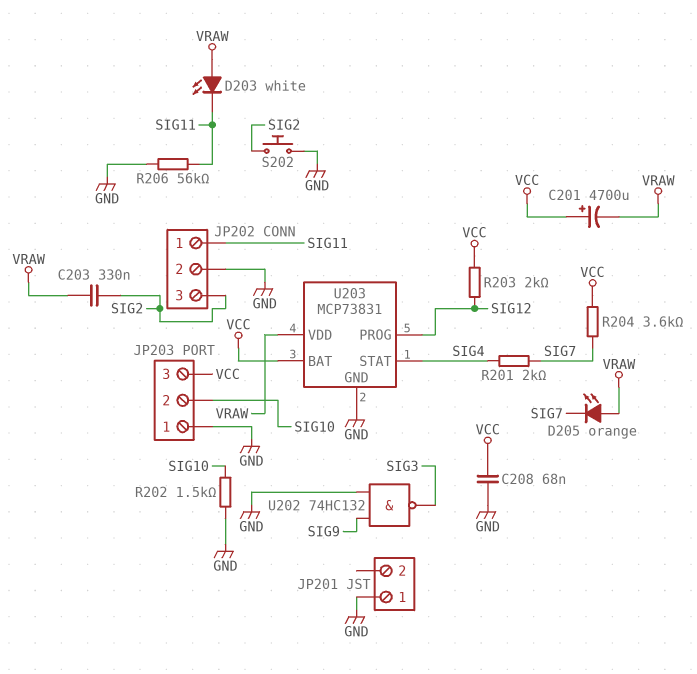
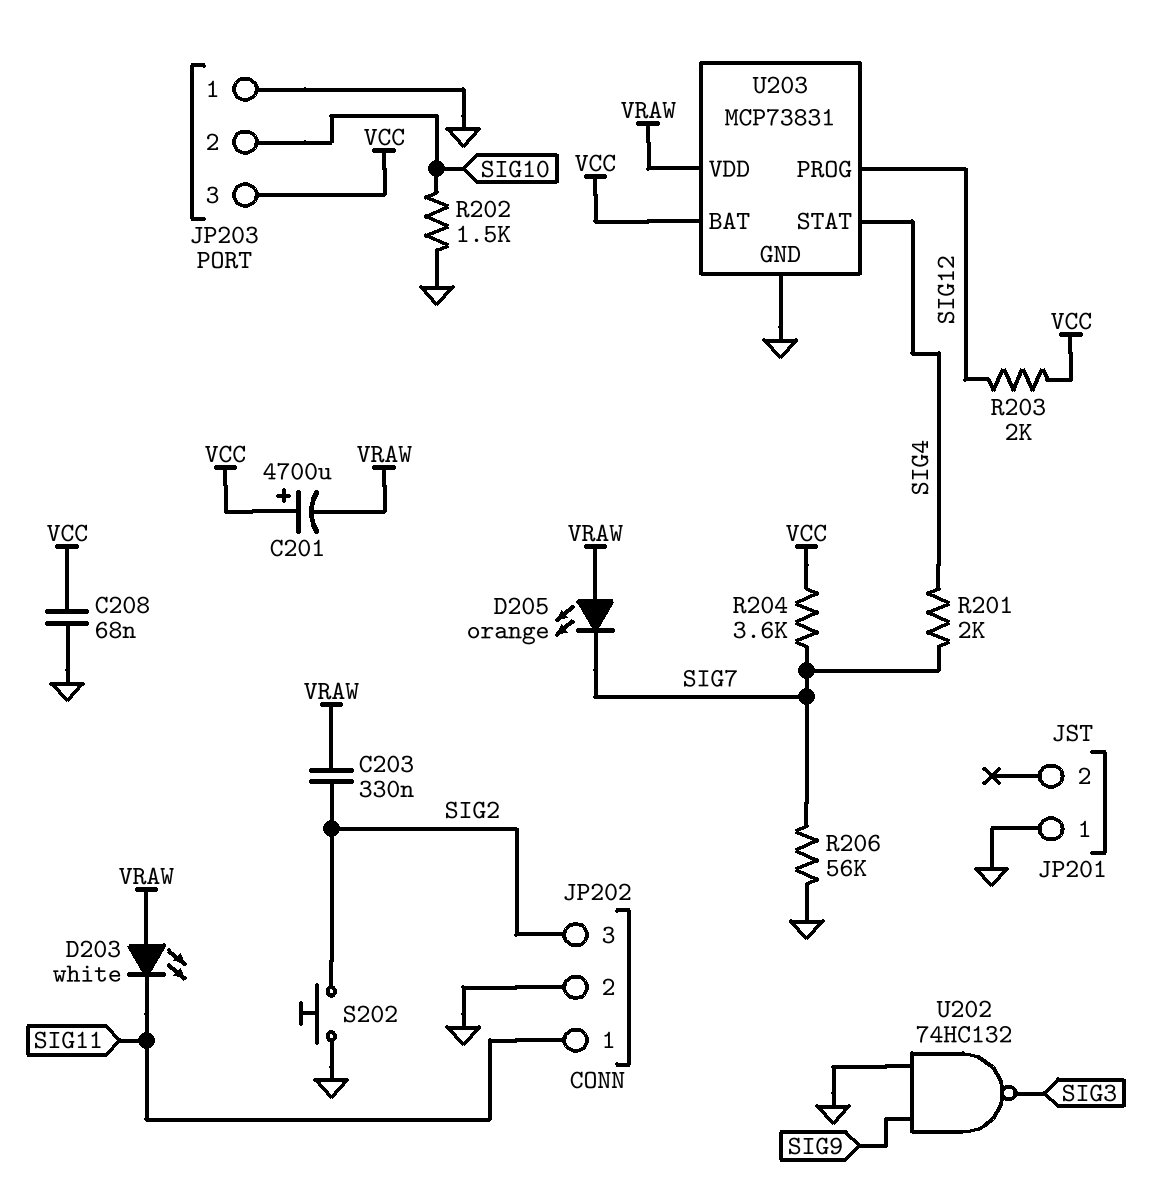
R206: 56k (GND, SIG11) -> 56k (GND, SIG7)

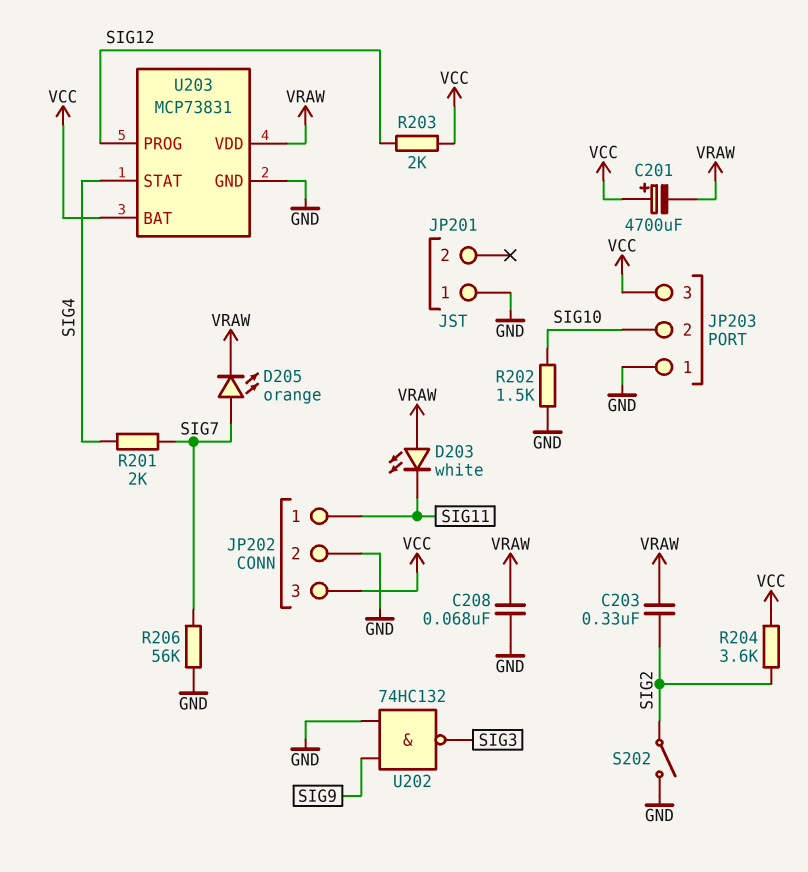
C208: 68nF (GND, VCC) -> 68nF (GND, VRAW)
D205: LED orange (A VRAW, K SIG7) -> LED orange (A SIG7, K VRAW)
JP202 pin 3: SIG2 -> VCC
R204: 3.6k (SIG7, VCC) -> 3.6k (SIG2, VCC)
S202: button (GND, SIG2) -> switch (GND, SIG2)

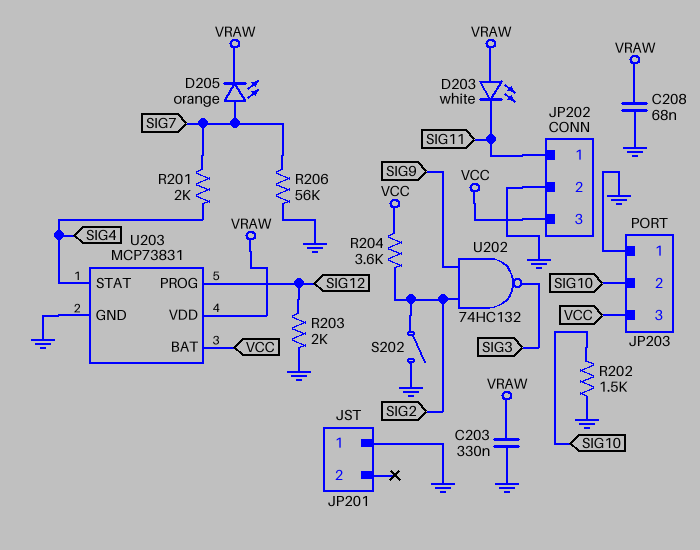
C201: 4700uF (plus VCC, minus VRAW) -> none
C203: 330nF (SIG2, VRAW) -> 330nF (GND, VRAW)
R203: 2k (SIG12, VCC) -> 2k (GND, SIG12)
U202: NAND 74HC132 (in GND, in SIG9, out SIG3) -> NAND 74HC132 (in SIG2, in SIG9, out SIG3)

